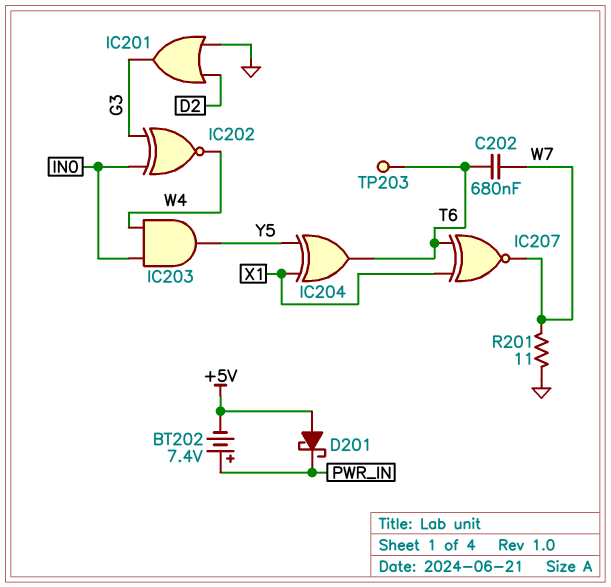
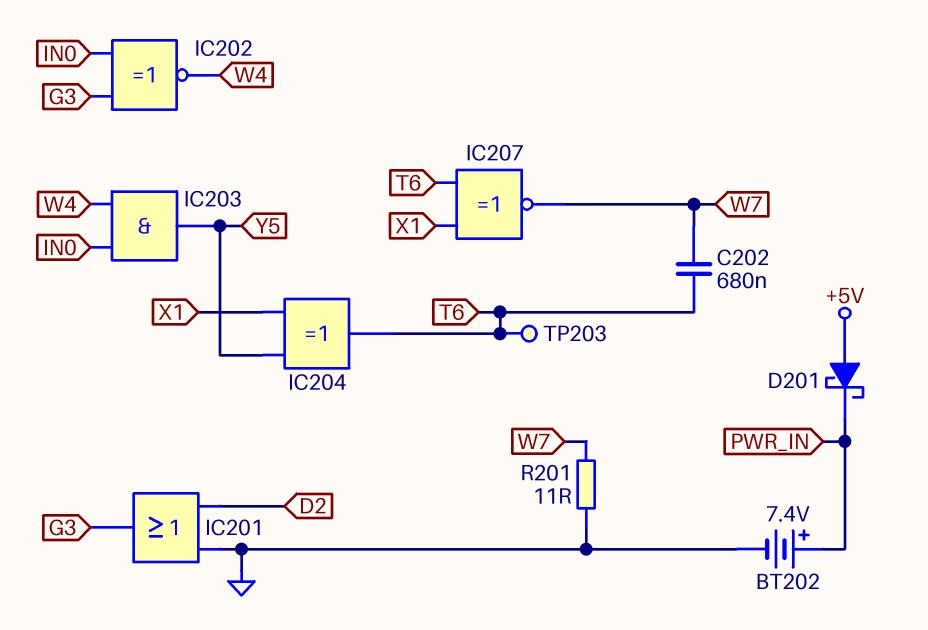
BT202: 7.4V (plus PWR_IN, minus +5V) -> 7.4V (plus PWR_IN, minus GND)

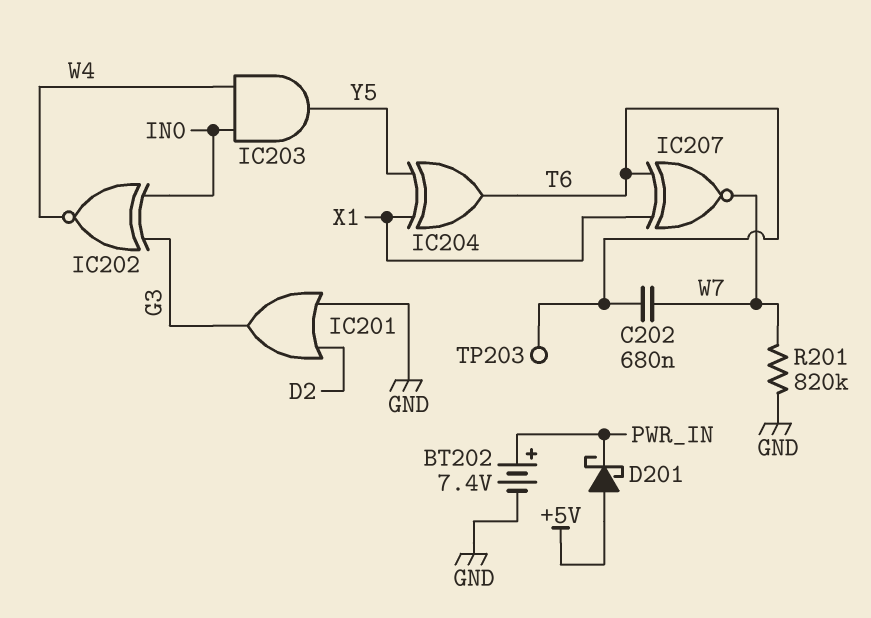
R201: 11 (GND, W7) -> 820k (GND, W7)

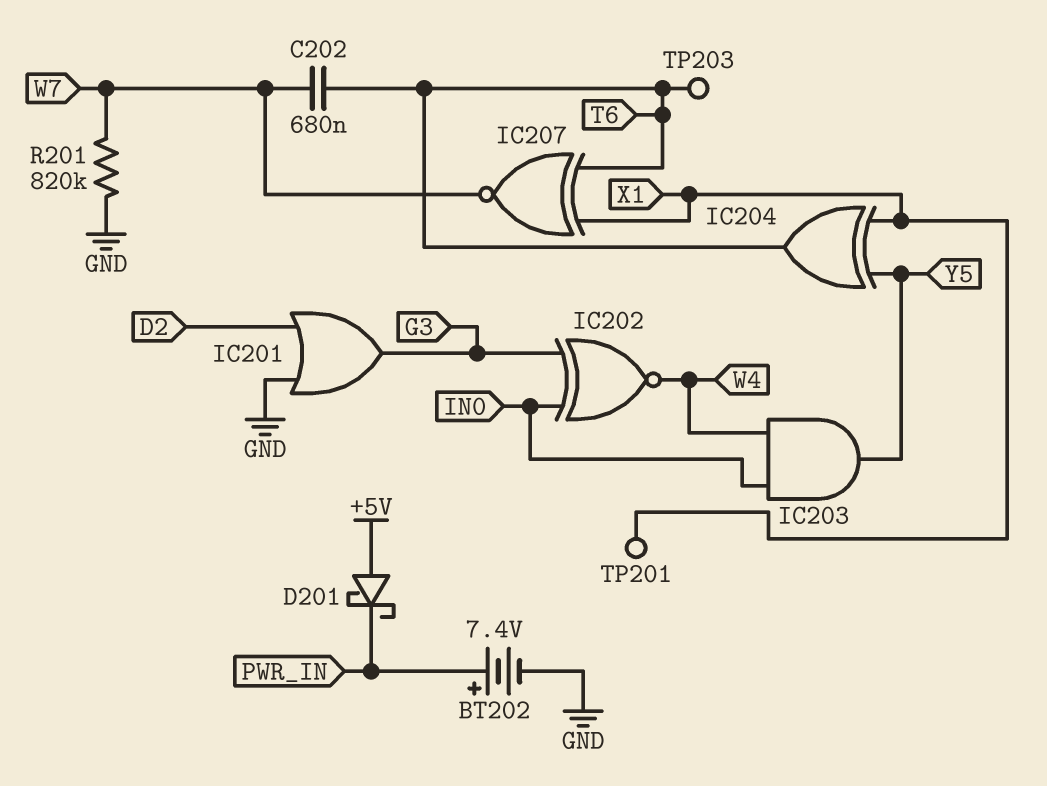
TP201: none -> test point (X1)

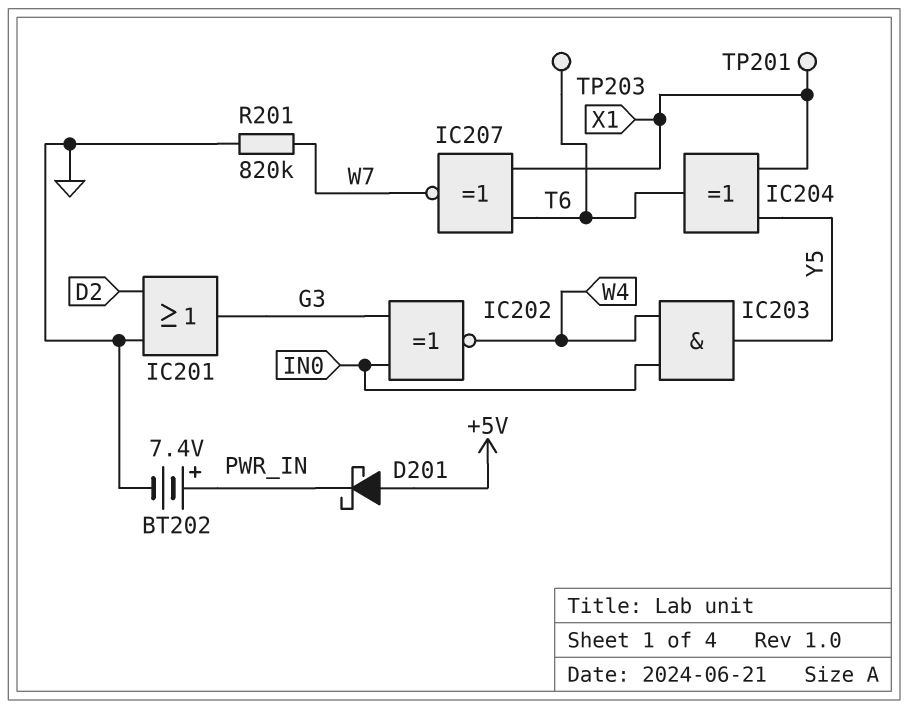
C202: 680nF (T6, W7) -> none

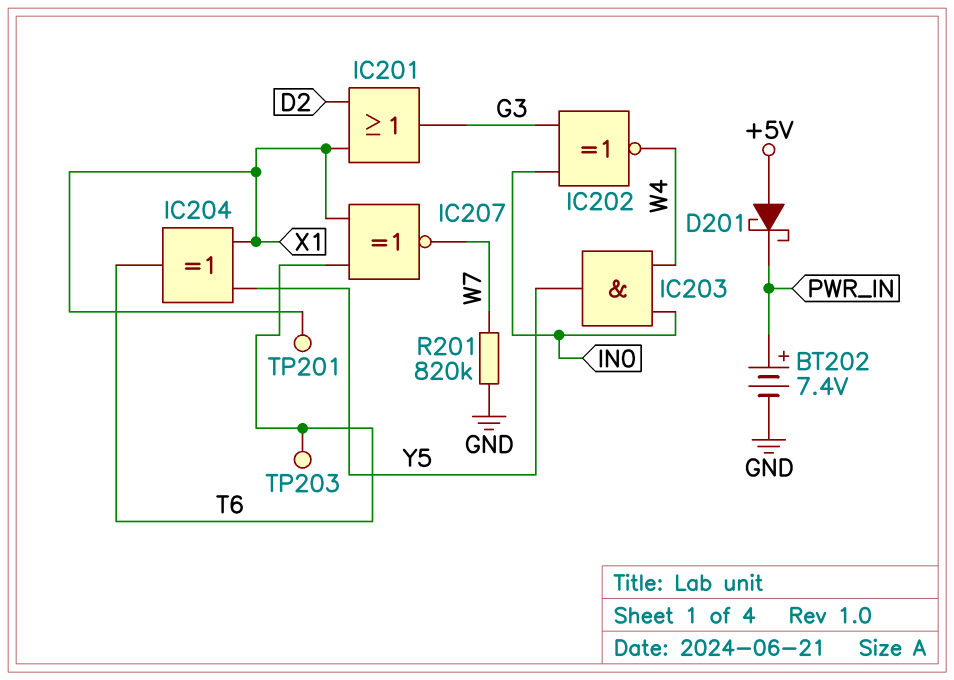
IC201: OR (in D2, in GND, out G3) -> OR (in D2, in X1, out G3)

